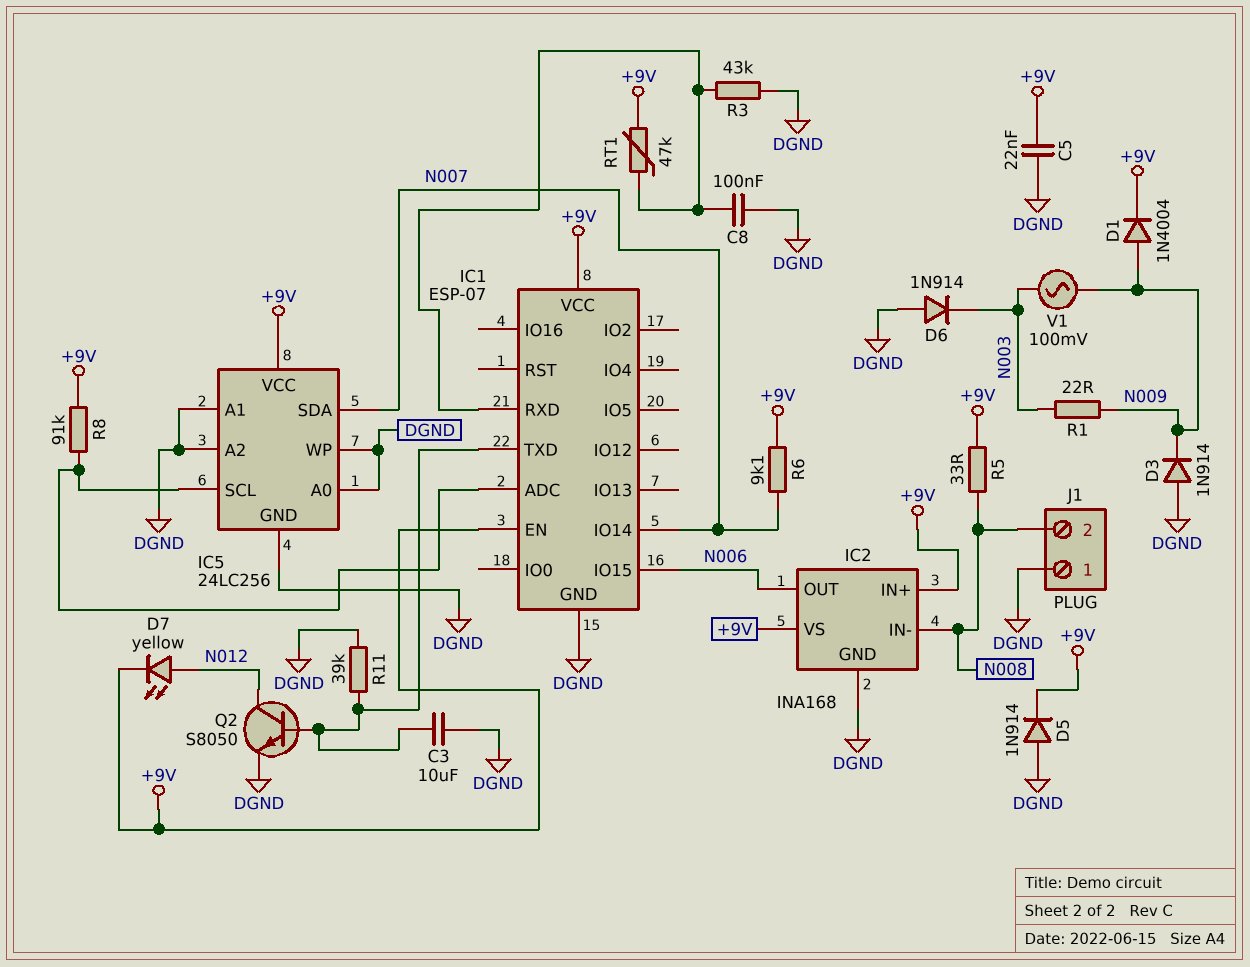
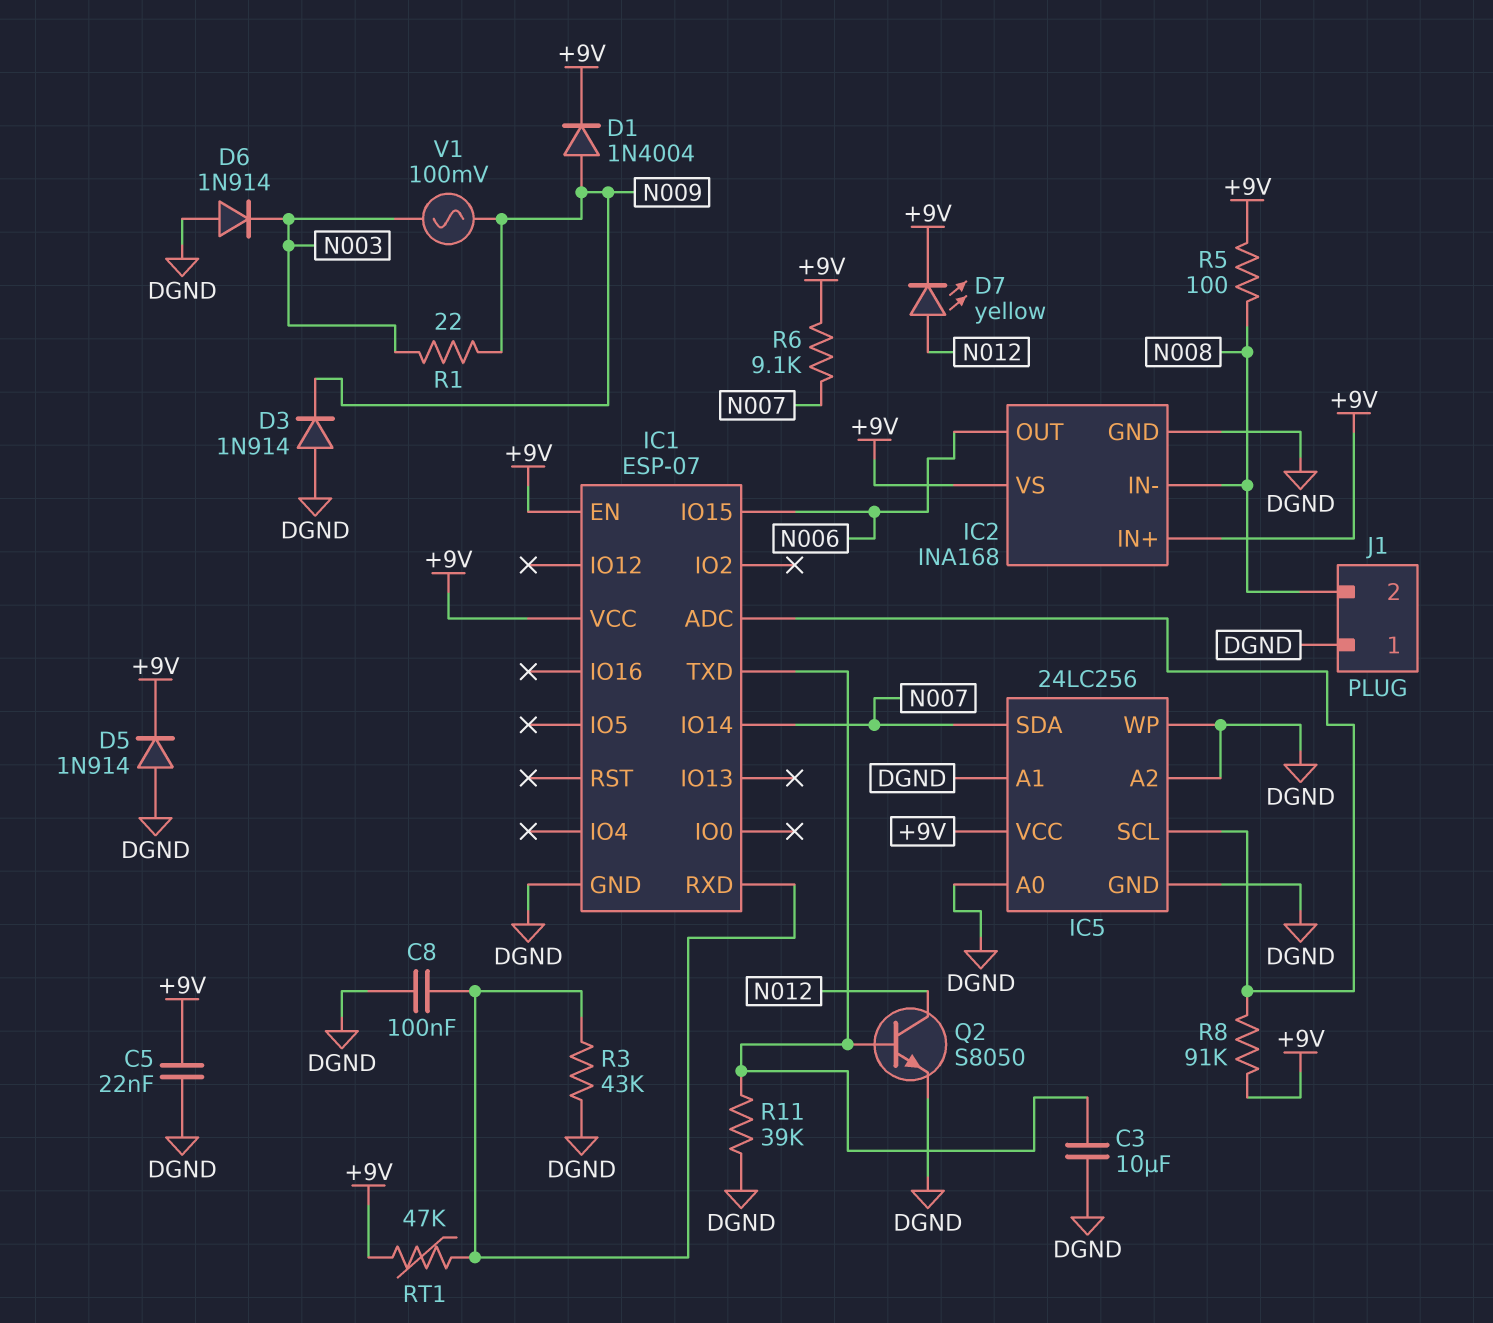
R5: 33 (+9V, N008) -> 100 (+9V, N008)

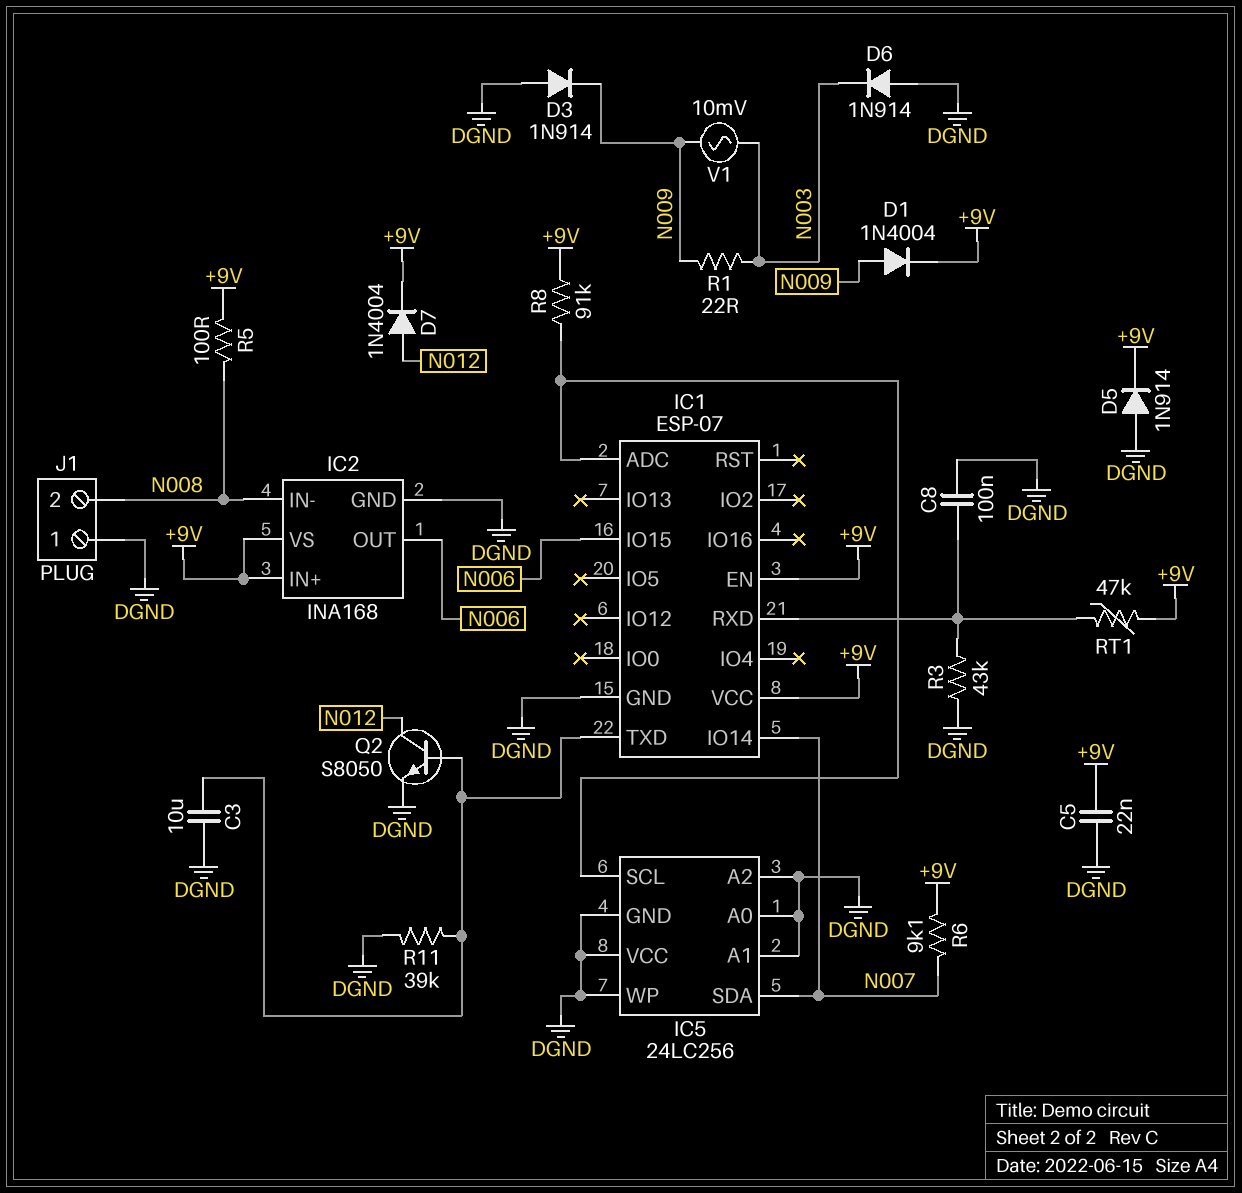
D7: LED yellow (A N012, K +9V) -> diode 1N4004 (A N012, K +9V)
IC5 pin VCC: +9V -> DGND
V1: AC 100mV (N003, N009) -> AC 10mV (N003, N009)

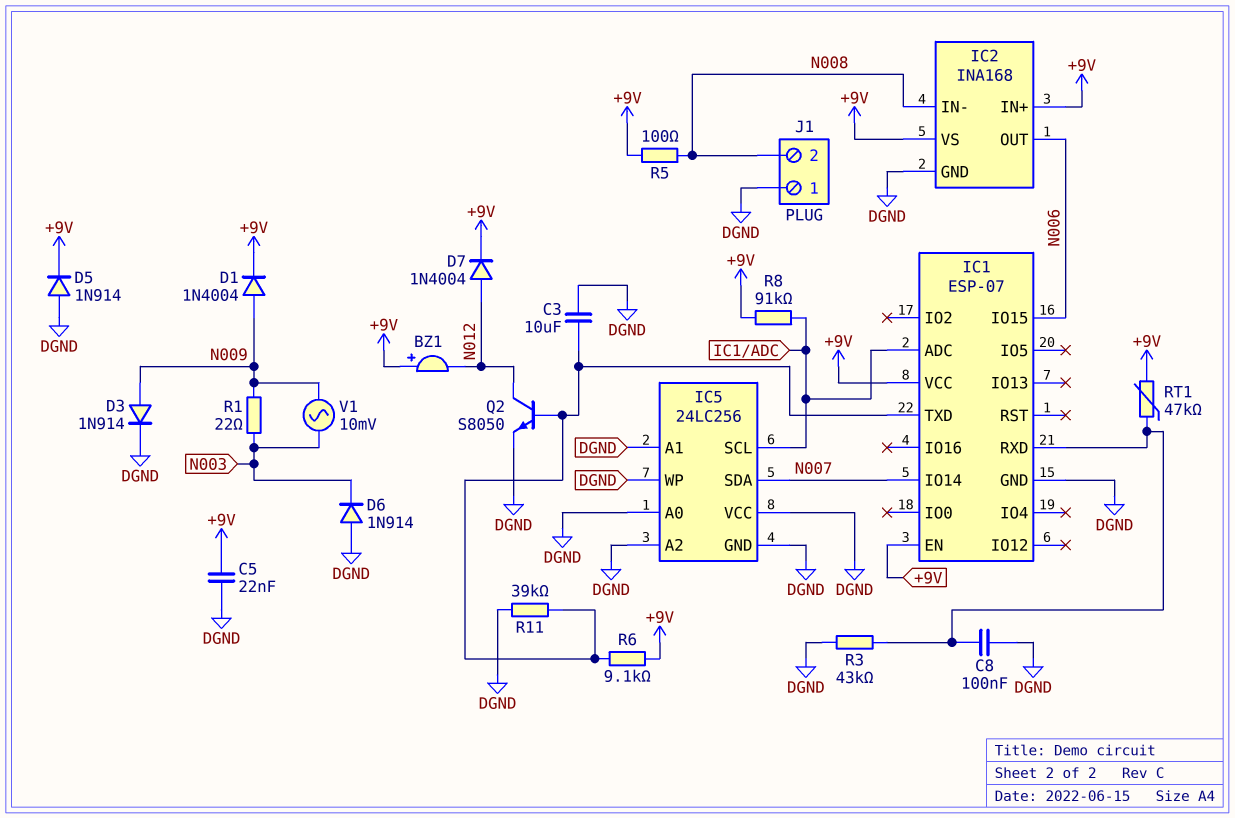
BZ1: none -> buzzer (plus +9V, minus N012)
D3: diode 1N914 (A DGND, K N009) -> diode 1N914 (A N009, K DGND)
R6: 9.1k (+9V, N007) -> 9.1k (+9V, IC1/TXD)

